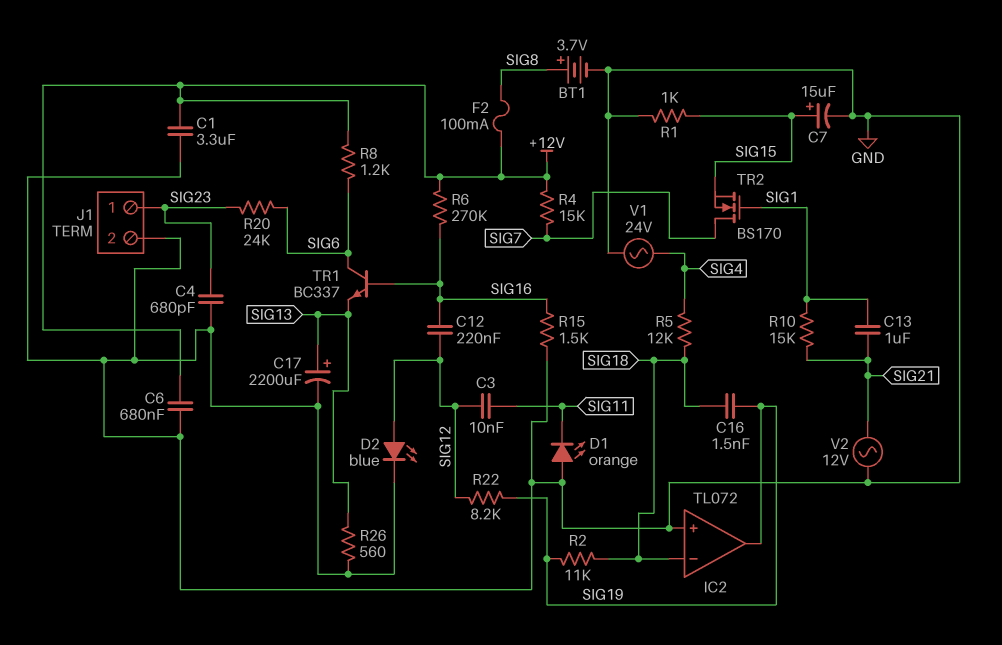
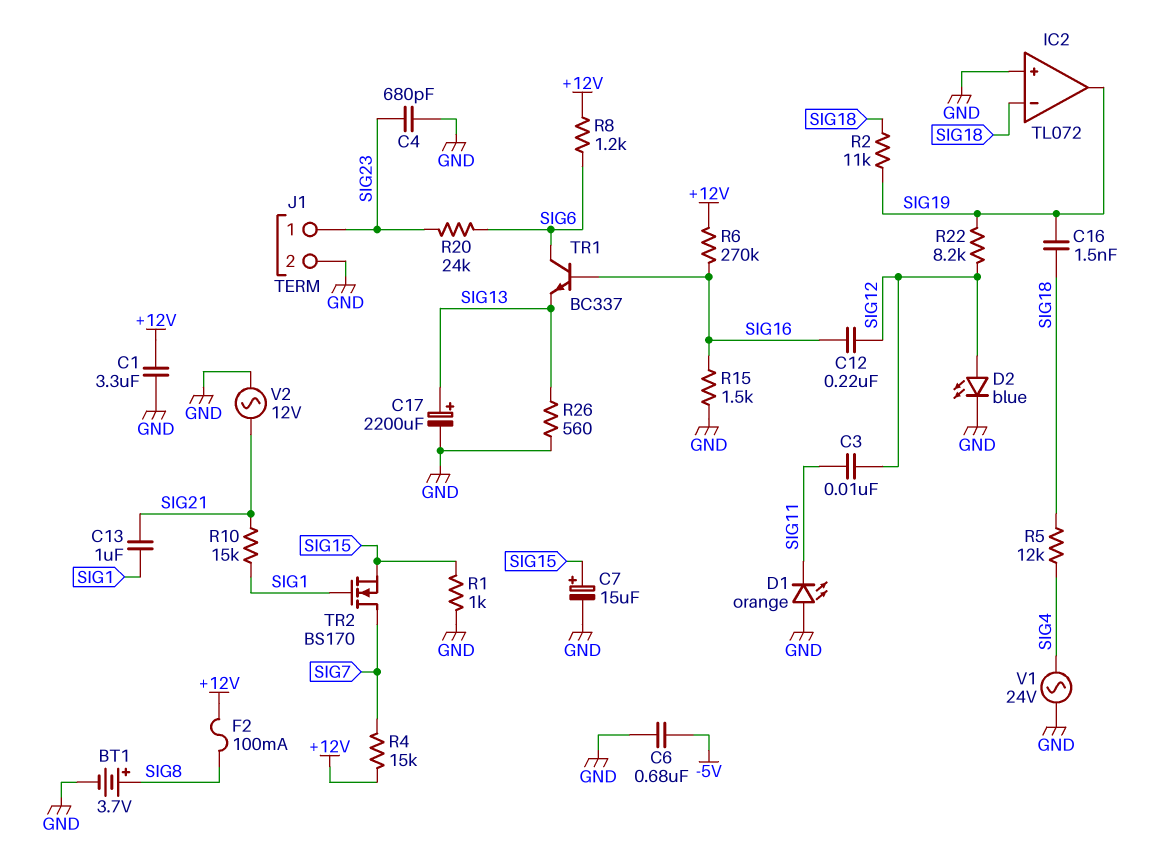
C6: 680nF (+12V, GND) -> 680nF (-5V, GND)

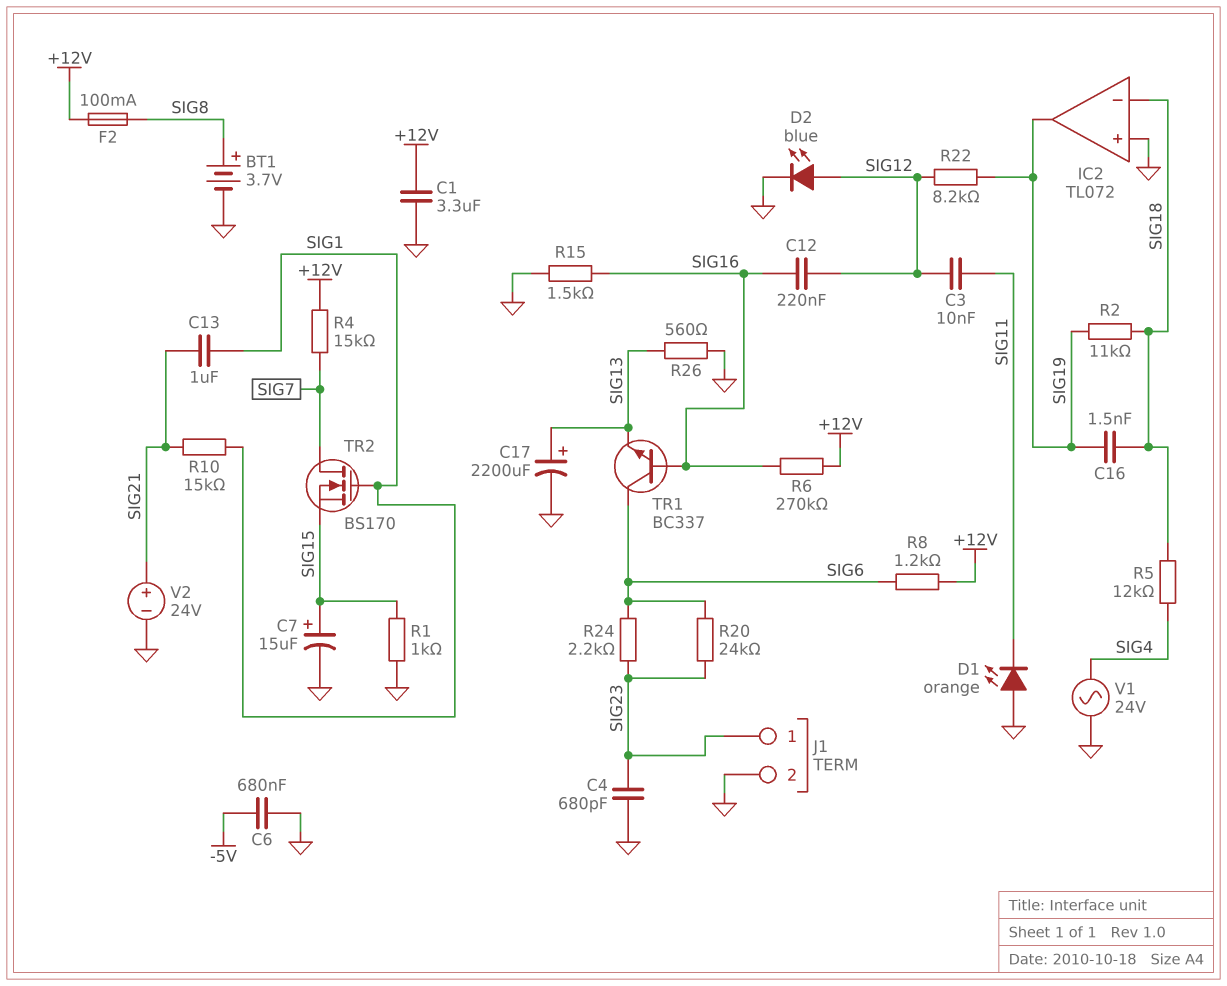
R24: none -> 2.2k (SIG6, SIG23)
V2: AC 12V (GND, SIG21) -> 24V (plus SIG21, minus GND)

